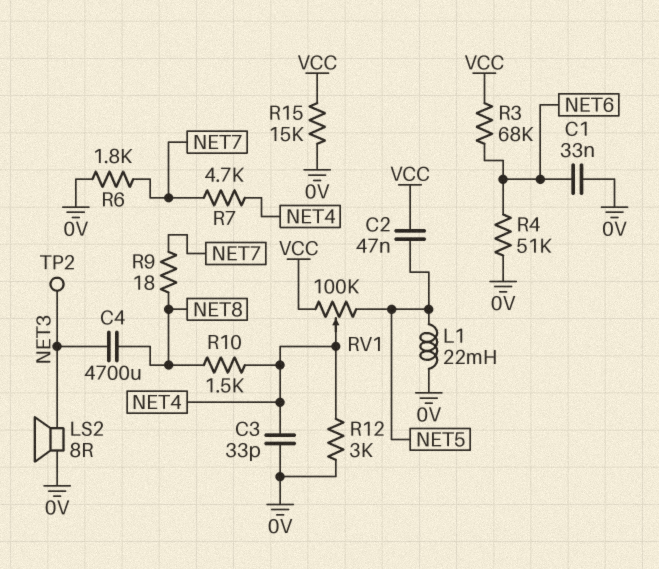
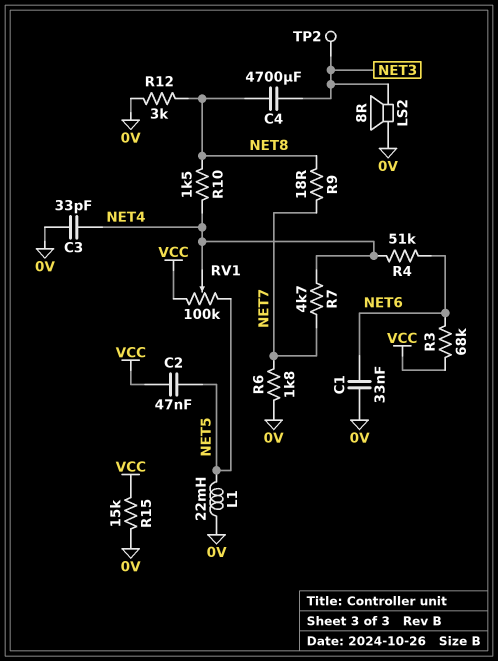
R4: 51k (0V, NET6) -> 51k (NET4, NET6)
R12: 3k (0V, NET4) -> 3k (0V, NET8)

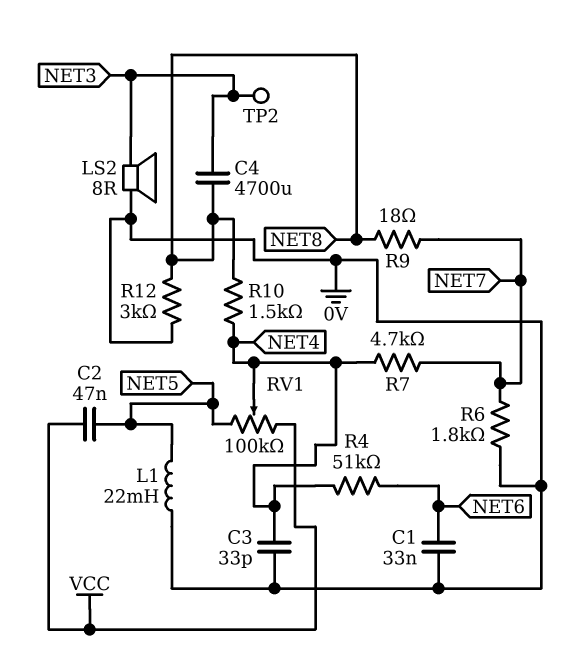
R3: 68k (NET6, VCC) -> none
R15: 15k (0V, VCC) -> none

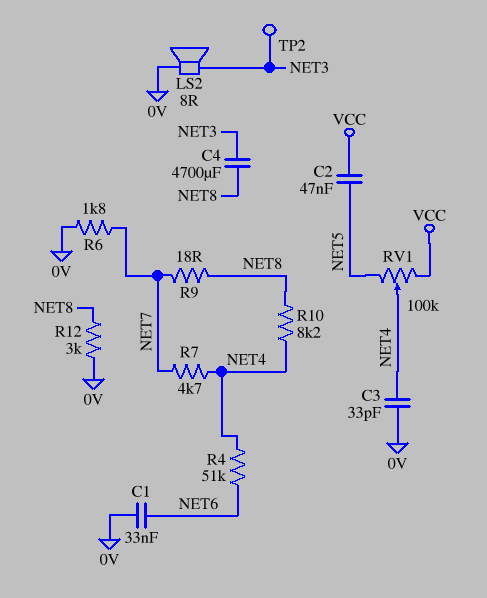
L1: 22mH (0V, NET5) -> none
R10: 1.5k (NET4, NET8) -> 8.2k (NET4, NET8)

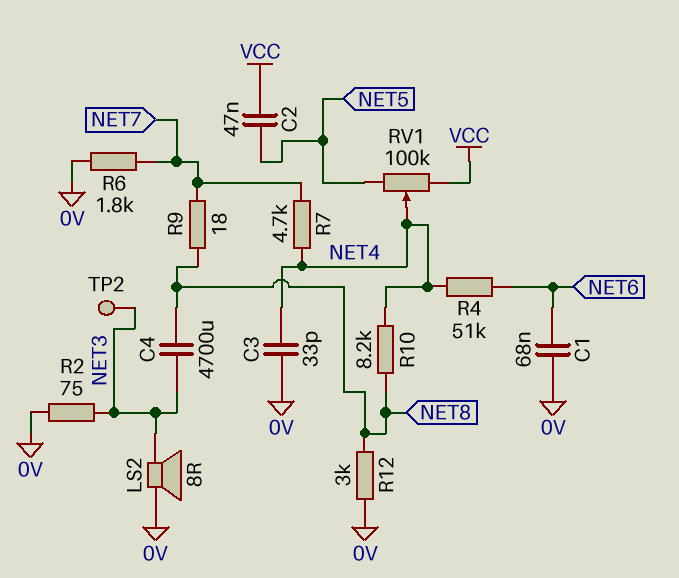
C1: 33nF (0V, NET6) -> 68nF (0V, NET6)
R2: none -> 75 (0V, NET3)

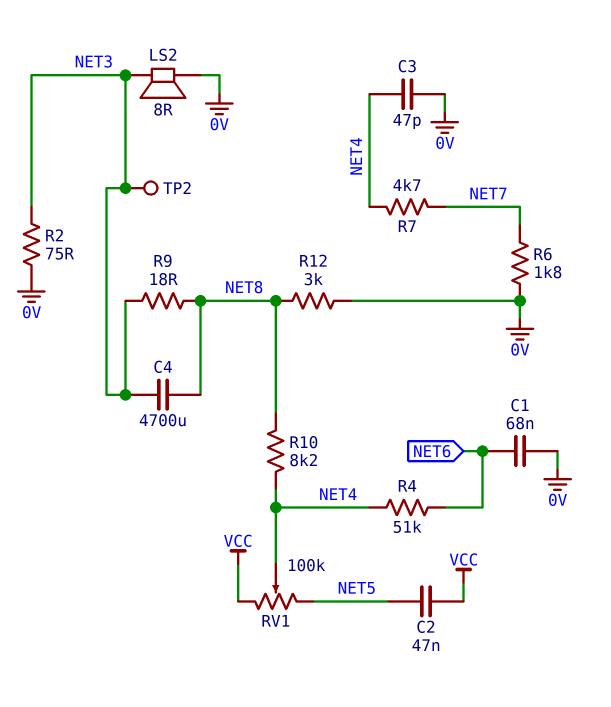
C3: 33pF (0V, NET4) -> 47pF (0V, NET4)
R9: 18 (NET7, NET8) -> 18 (NET3, NET8)

